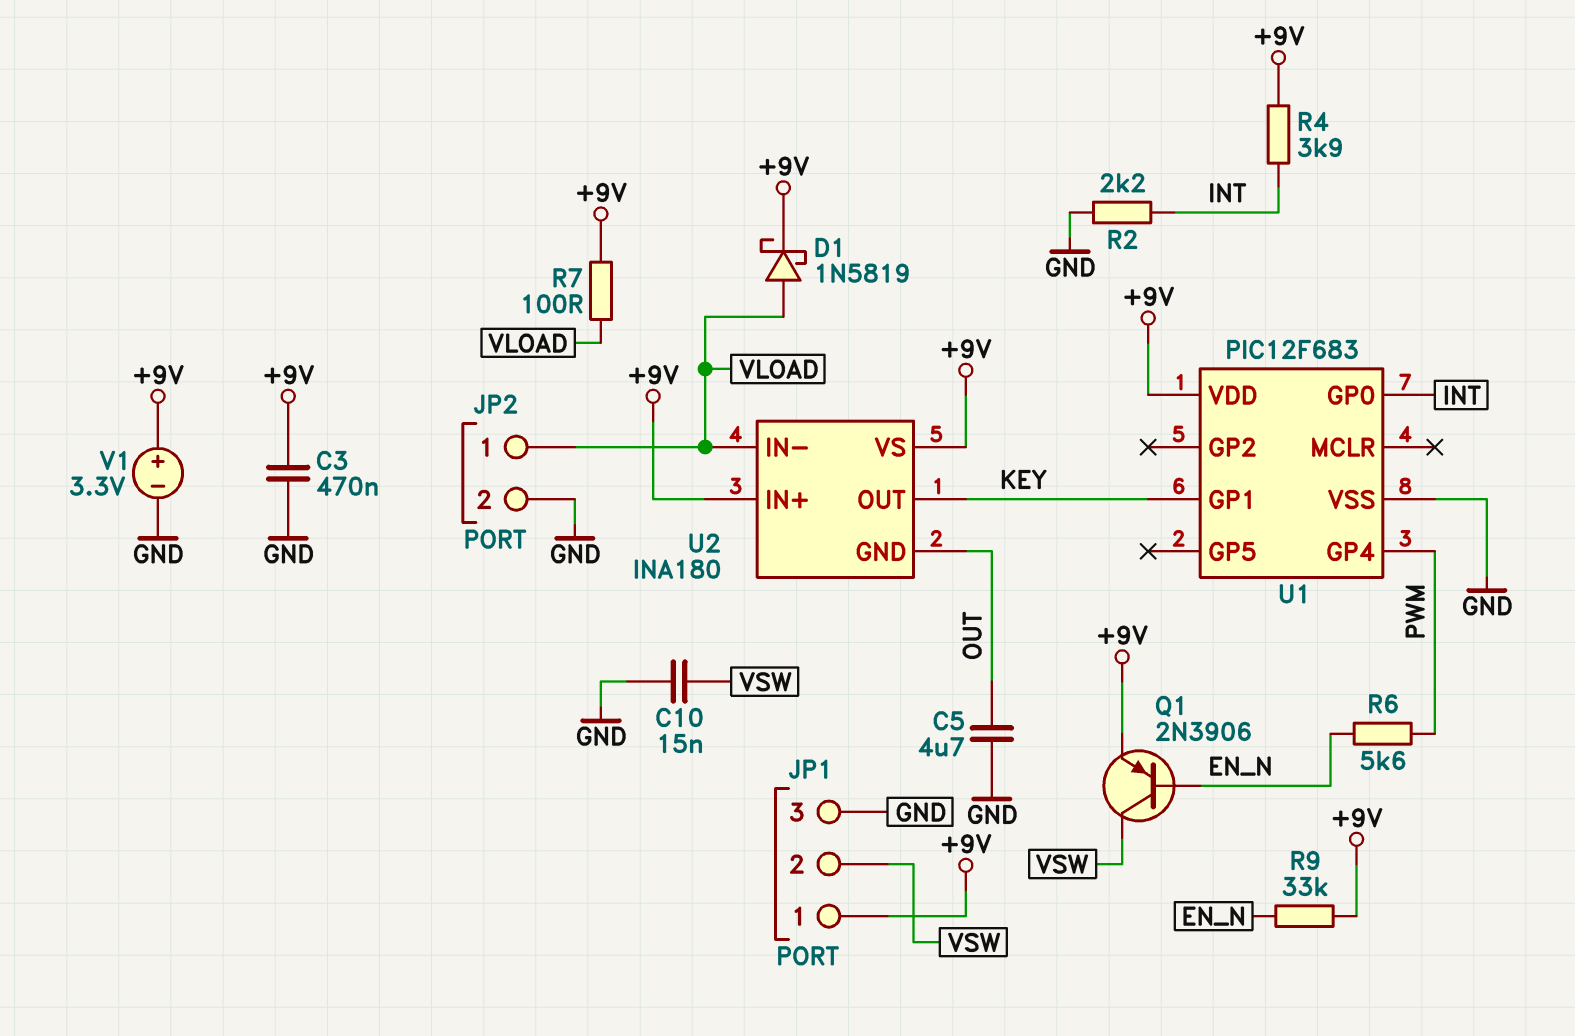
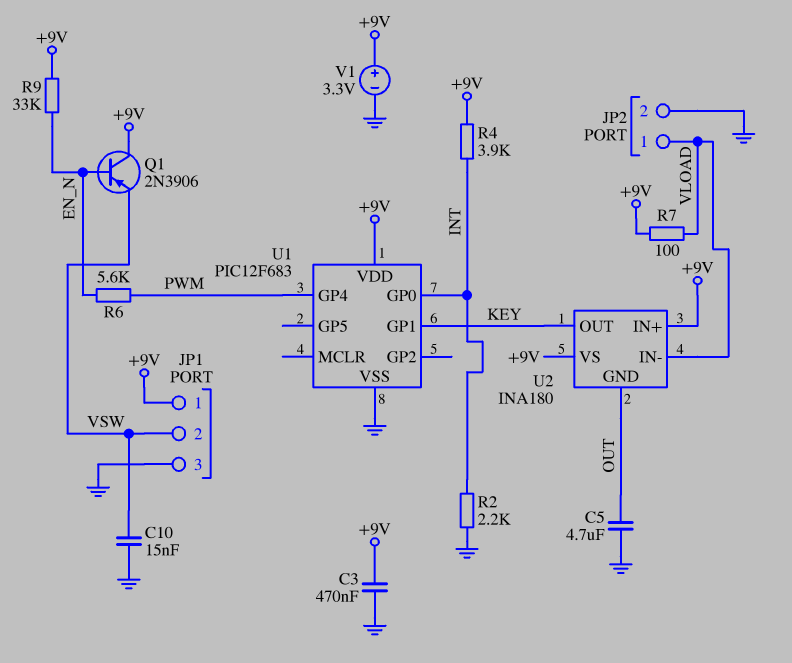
D1: schottky 1N5819 (A VLOAD, K +9V) -> none
Q1: PNP 2N3906 (B EN_N, C VSW, E +9V) -> PNP 2N3906 (B EN_N, C +9V, E VSW)

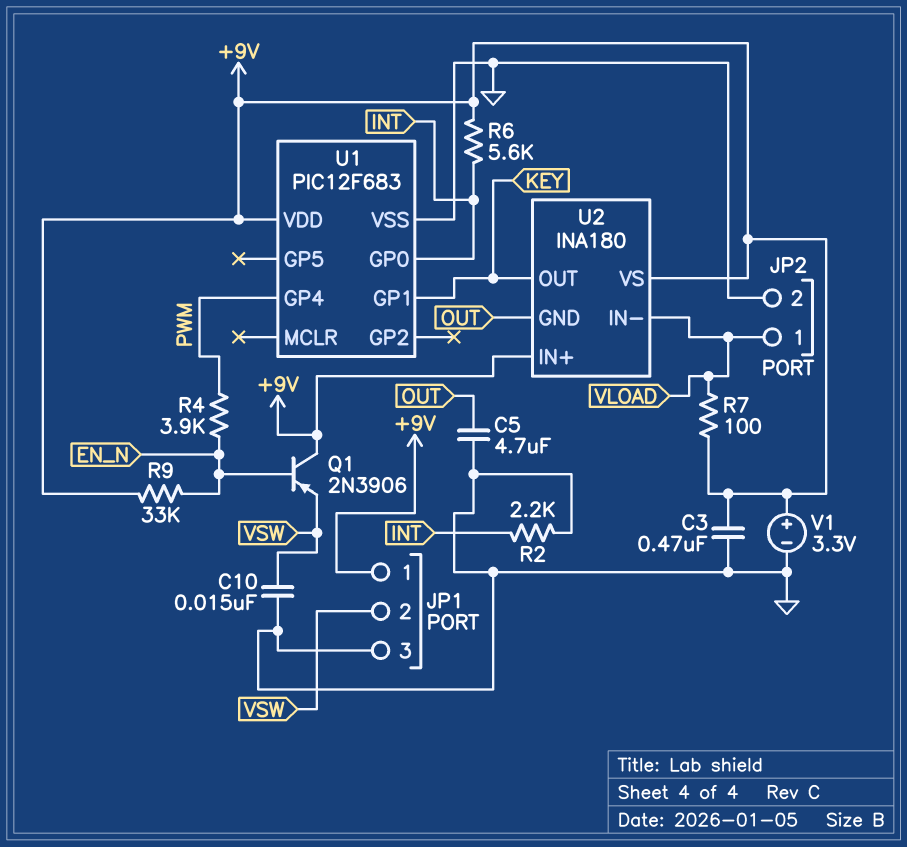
R4: 3.9k (+9V, INT) -> 3.9k (EN_N, PWM)
R6: 5.6k (EN_N, PWM) -> 5.6k (+9V, INT)

